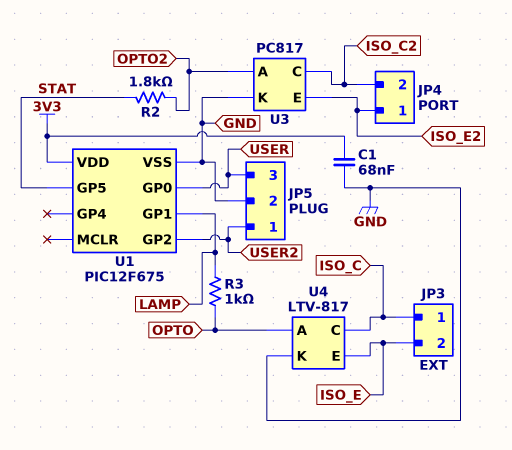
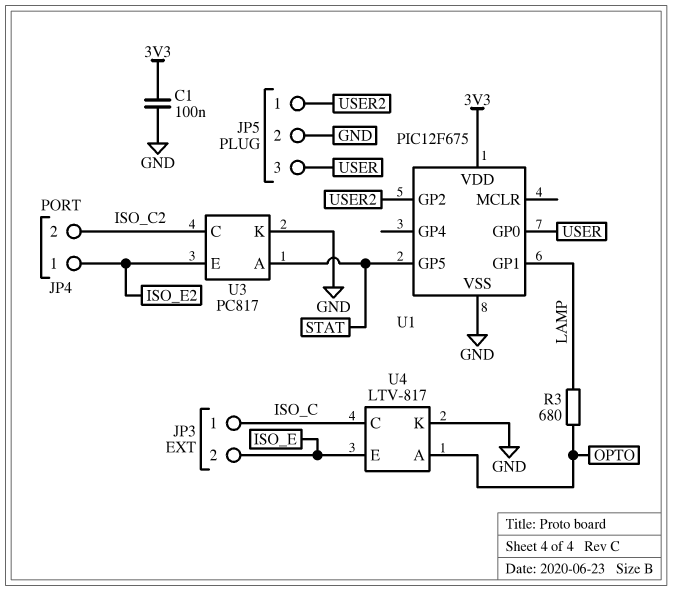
C1: 68nF (3V3, GND) -> 100nF (3V3, GND)
R2: 1.8k (OPTO2, STAT) -> none
R3: 1k (LAMP, OPTO) -> 680 (LAMP, OPTO)
U3 pin A: OPTO2 -> STAT

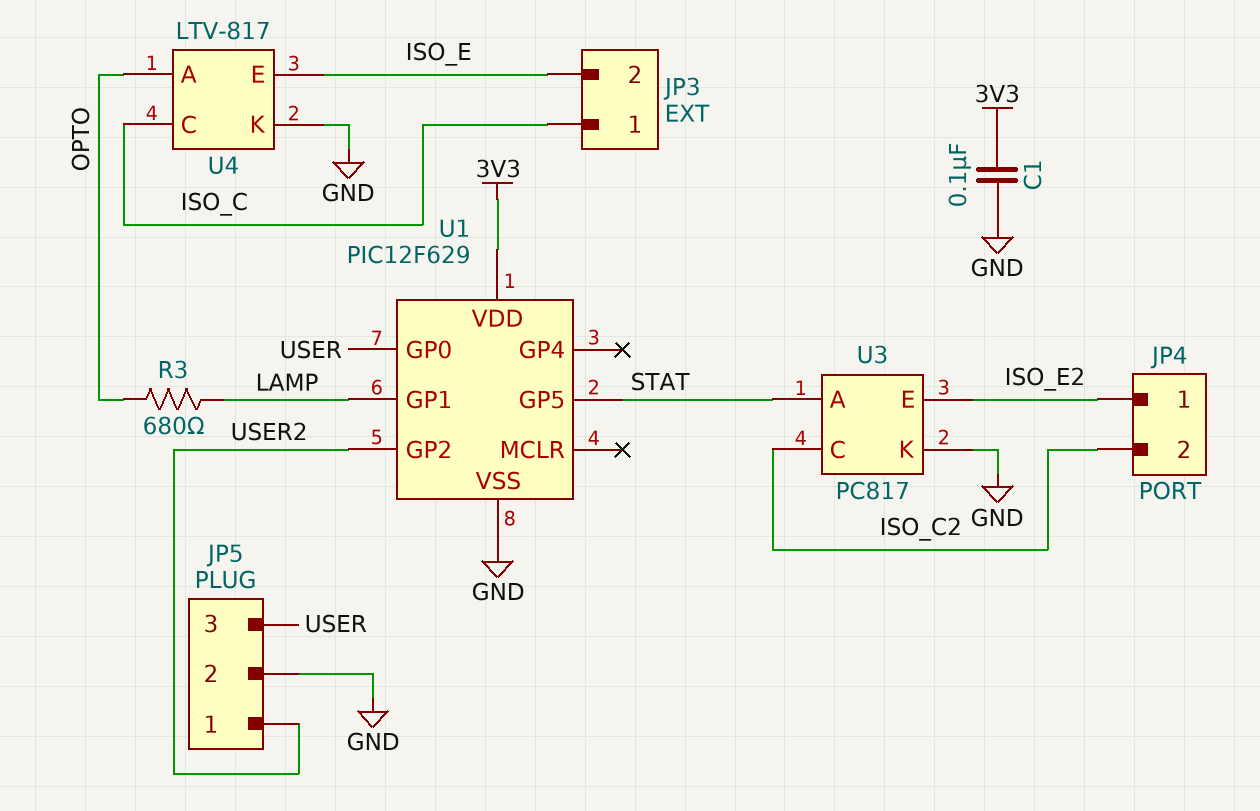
U1: PIC12F675 -> PIC12F629

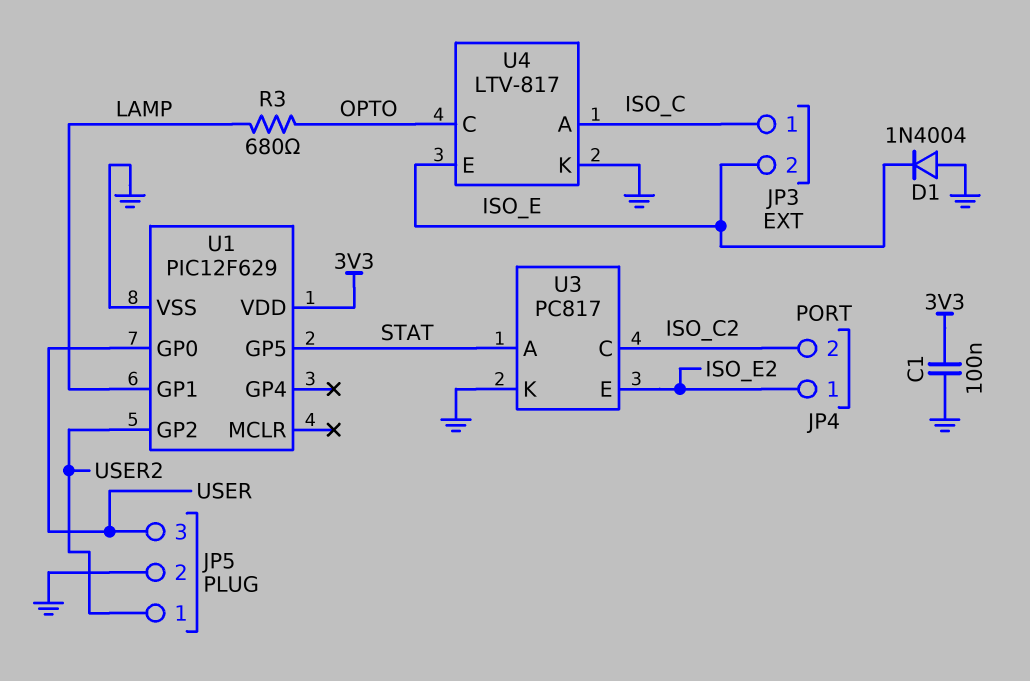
D1: none -> diode 1N4004 (A GND, K ISO_E)
U4 pin A: OPTO -> ISO_C
U4 pin C: ISO_C -> OPTO

